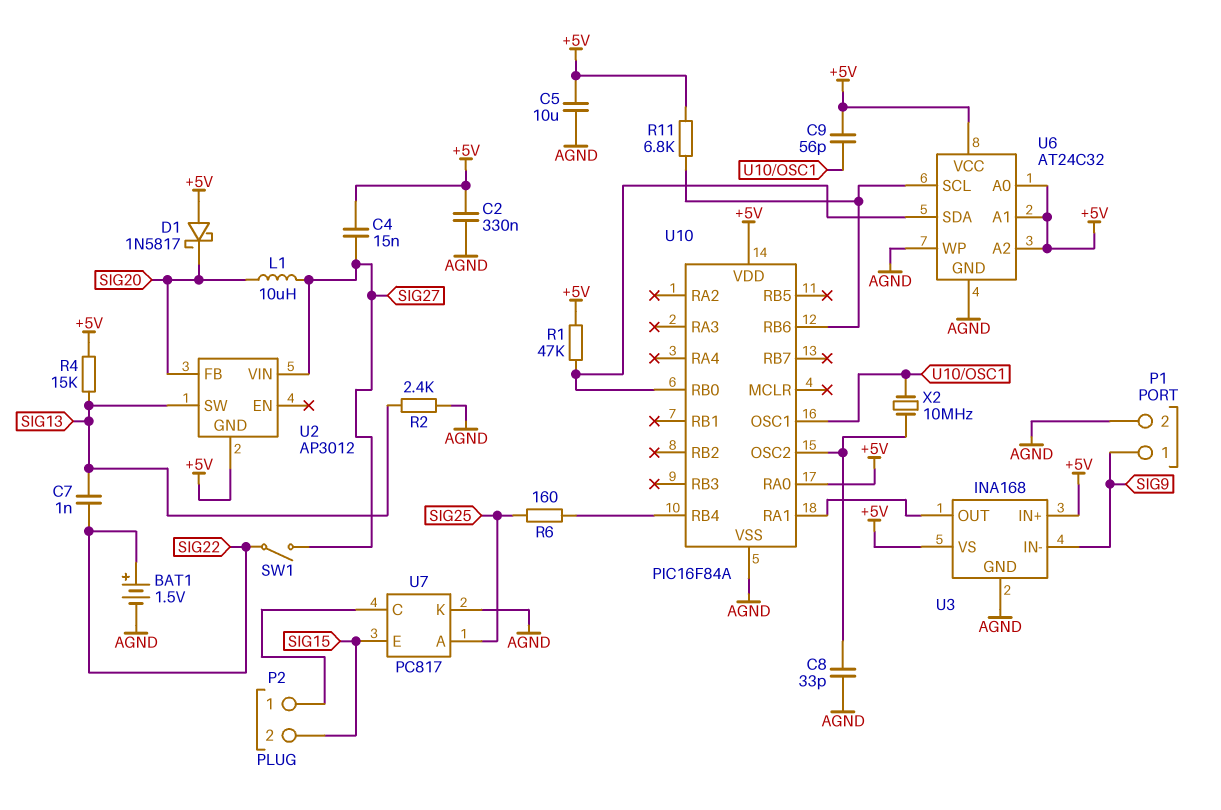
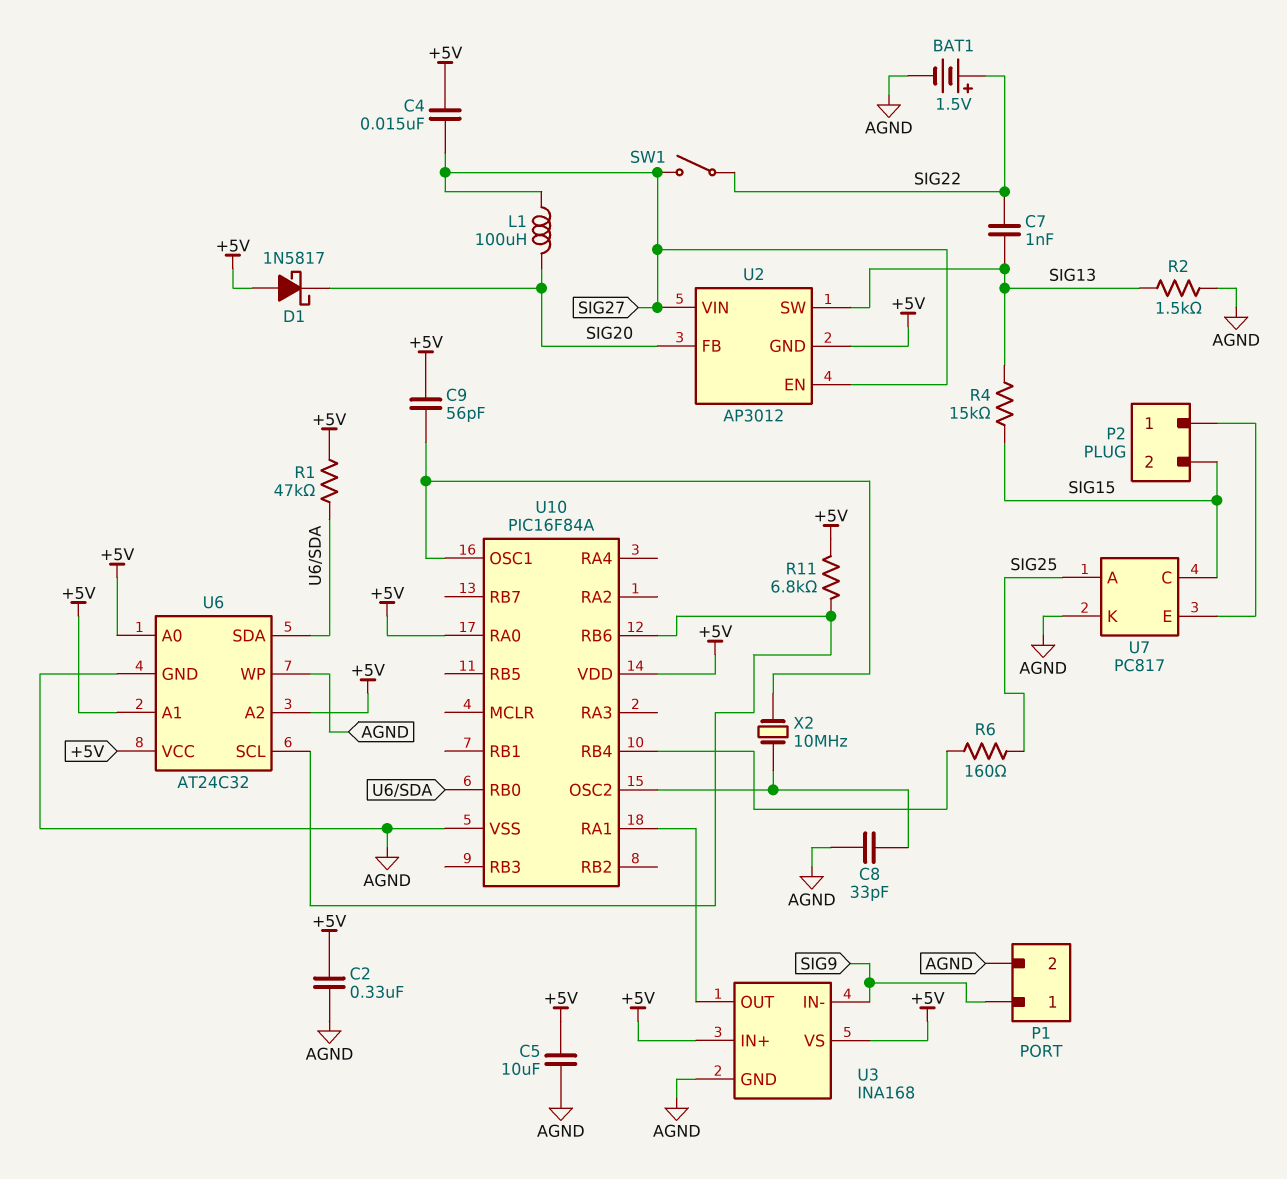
L1: 10uH (SIG20, SIG27) -> 100uH (SIG20, SIG27)
R2: 2.4k (AGND, SIG13) -> 1.5k (AGND, SIG13)
R4: 15k (+5V, SIG13) -> 15k (SIG13, SIG15)
U2 pin EN: none -> SIG27
U7 pin C: P2/1 -> SIG15
U7 pin E: SIG15 -> P2/1

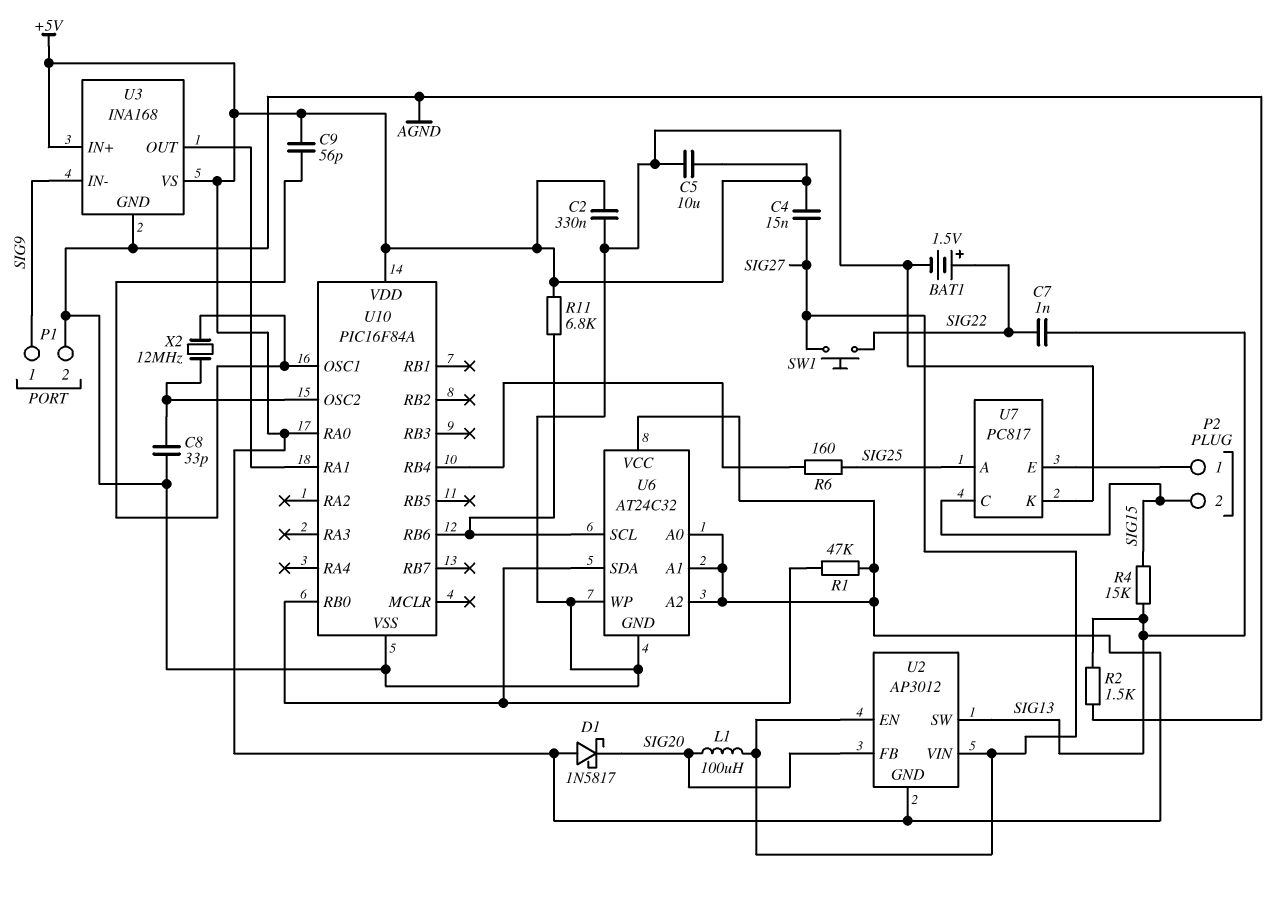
SW1: switch (SIG22, SIG27) -> button (SIG22, SIG27)
X2: 10MHz (U10/OSC1, U10/OSC2) -> 12MHz (U10/OSC1, U10/OSC2)

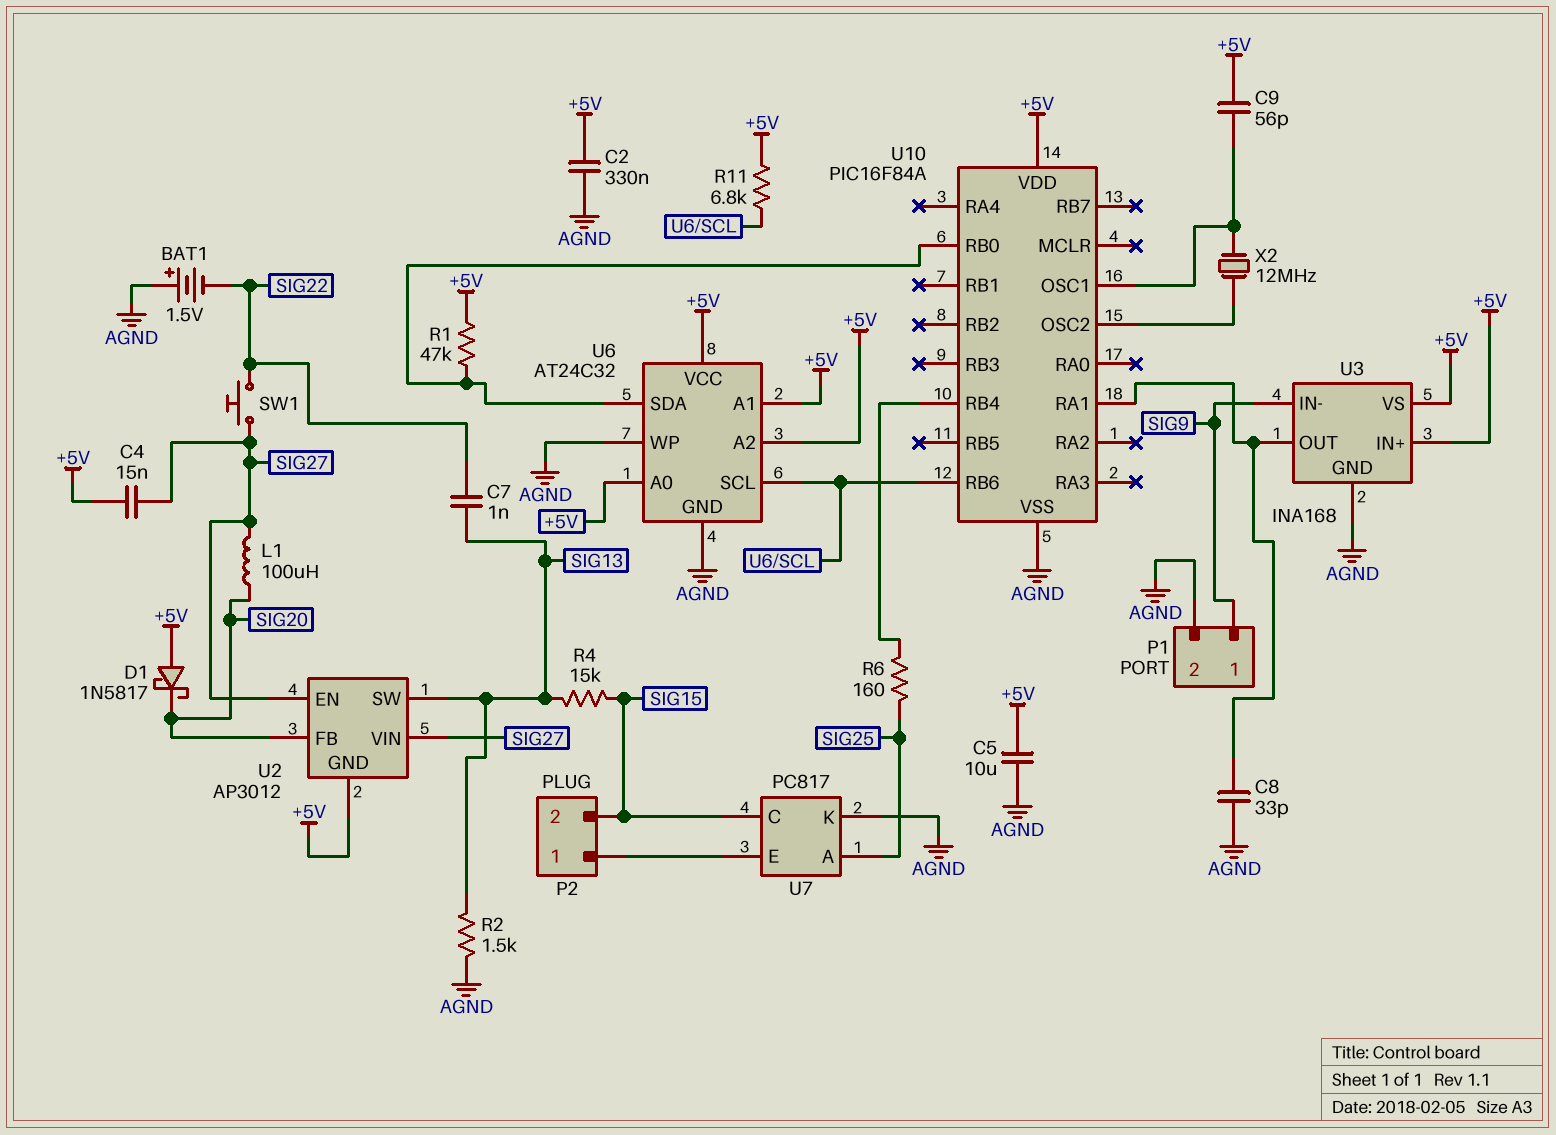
BAT1: 1.5V (plus SIG22, minus AGND) -> 1.5V (plus AGND, minus SIG22)
C8: 33pF (AGND, U10/OSC2) -> 33pF (AGND, U3/OUT)
U10 pin RA0: +5V -> none

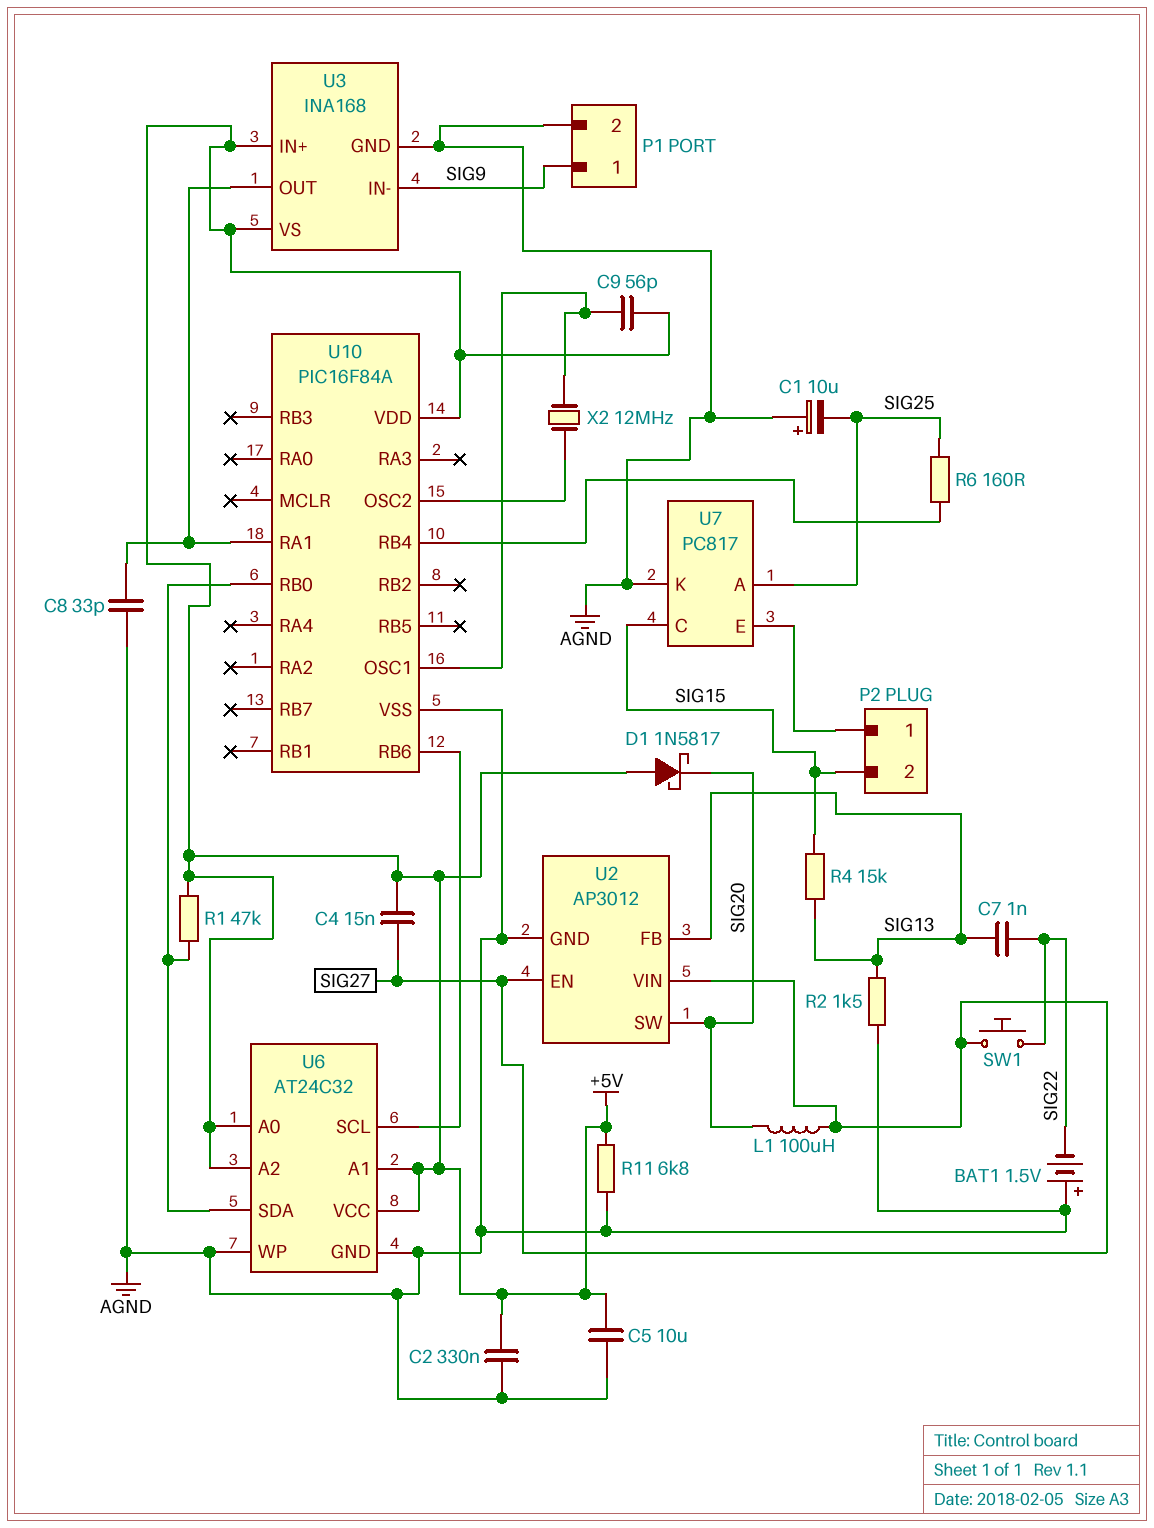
C1: none -> 10uF (plus AGND, minus SIG25)
R11: 6.8k (+5V, U6/SCL) -> 6.8k (+5V, AGND)
U2 pin FB: SIG20 -> SIG13
U2 pin GND: +5V -> AGND
U2 pin SW: SIG13 -> SIG20

